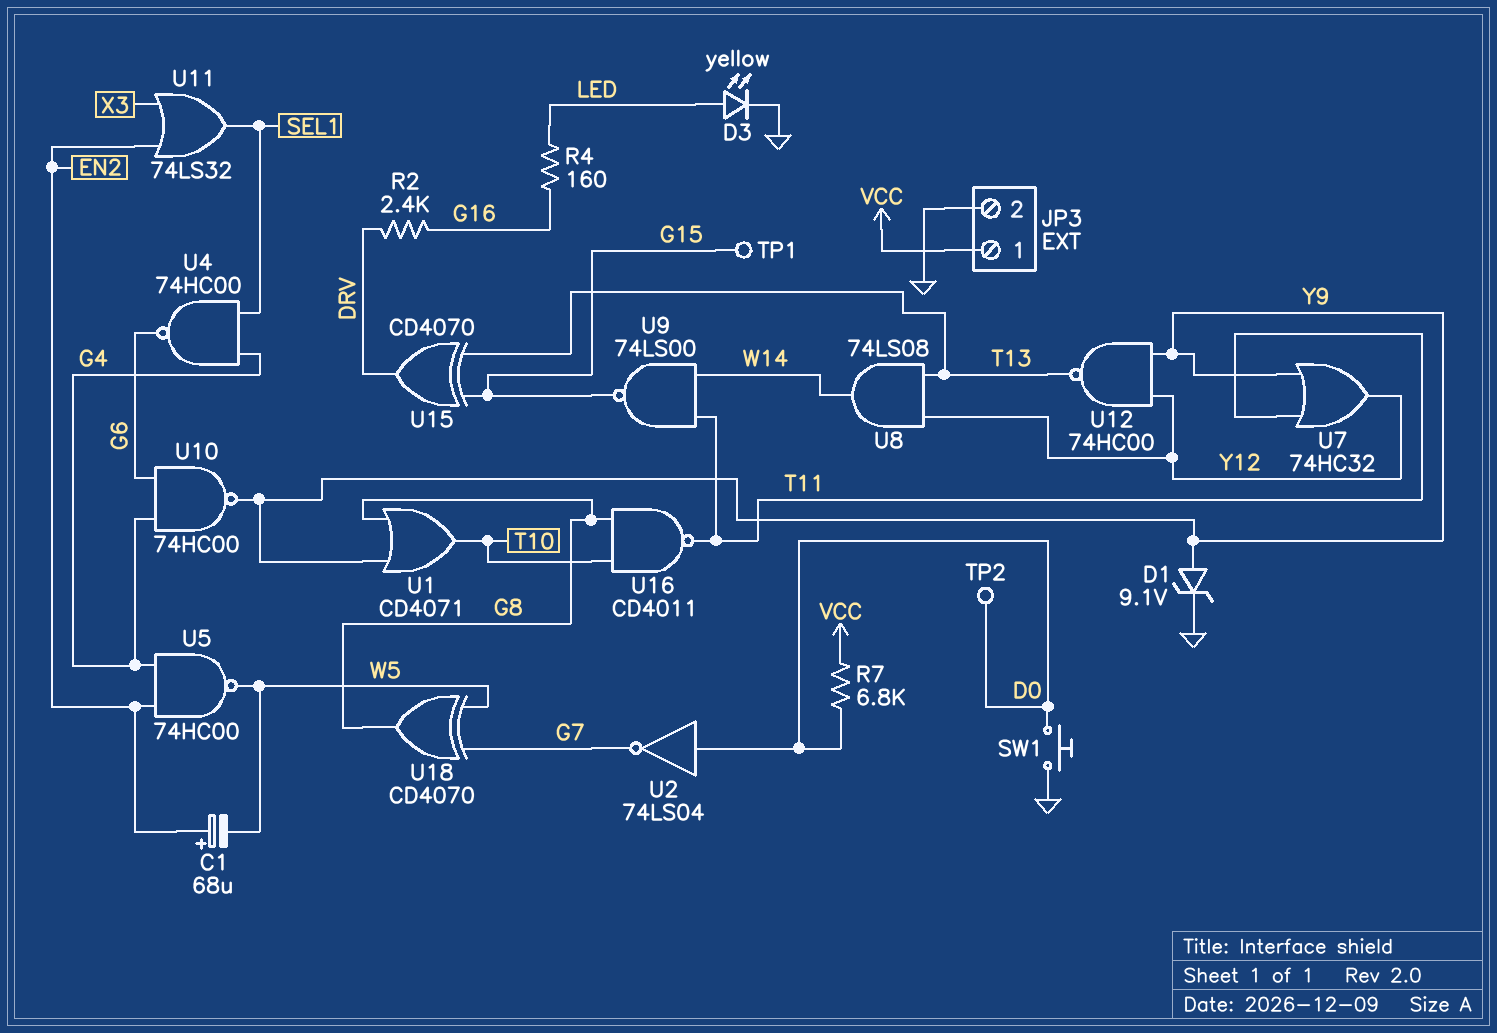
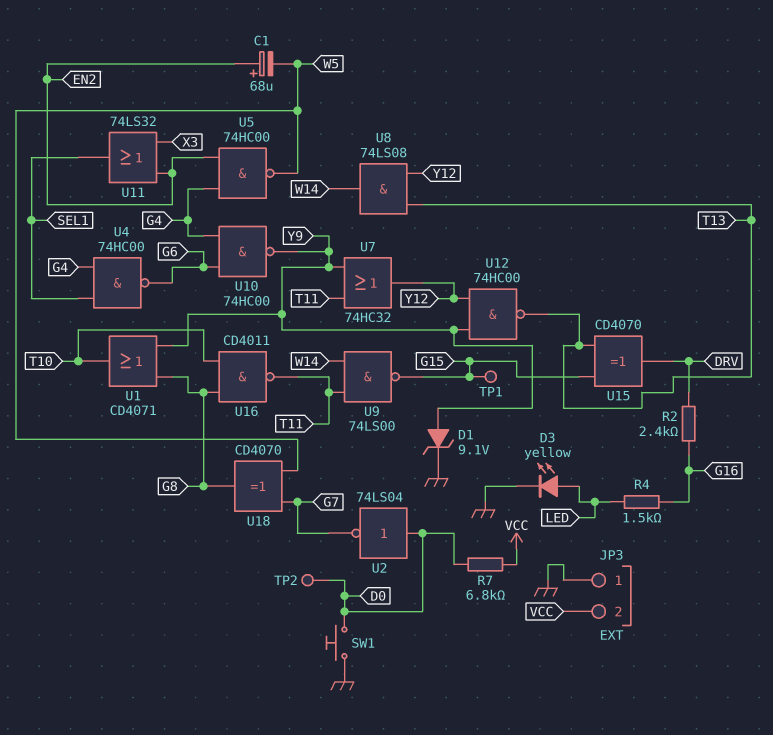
JP3 pin 1: VCC -> GND
JP3 pin 2: GND -> VCC
R4: 160 (G16, LED) -> 1.5k (G16, LED)

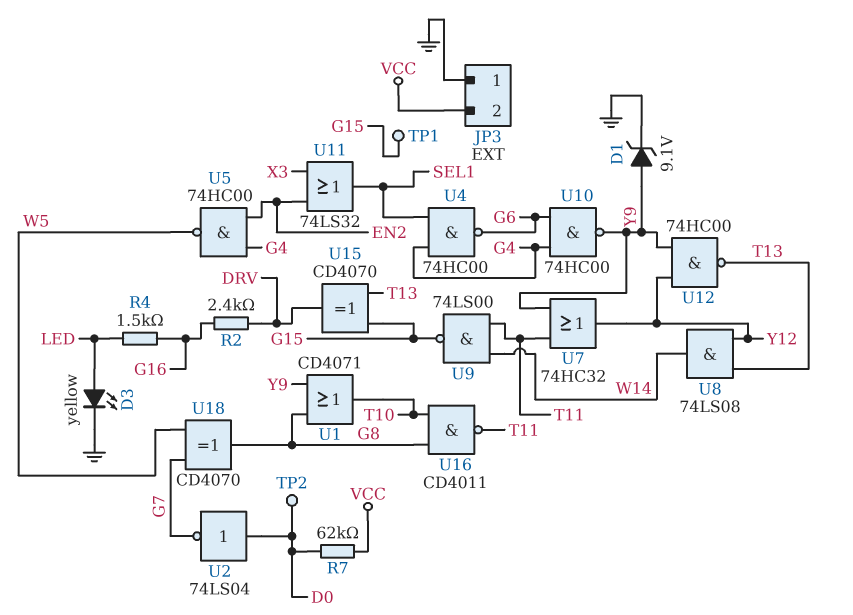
C1: 68uF (plus EN2, minus W5) -> none
R7: 6.8k (D0, VCC) -> 62k (D0, VCC)
SW1: button (D0, GND) -> none

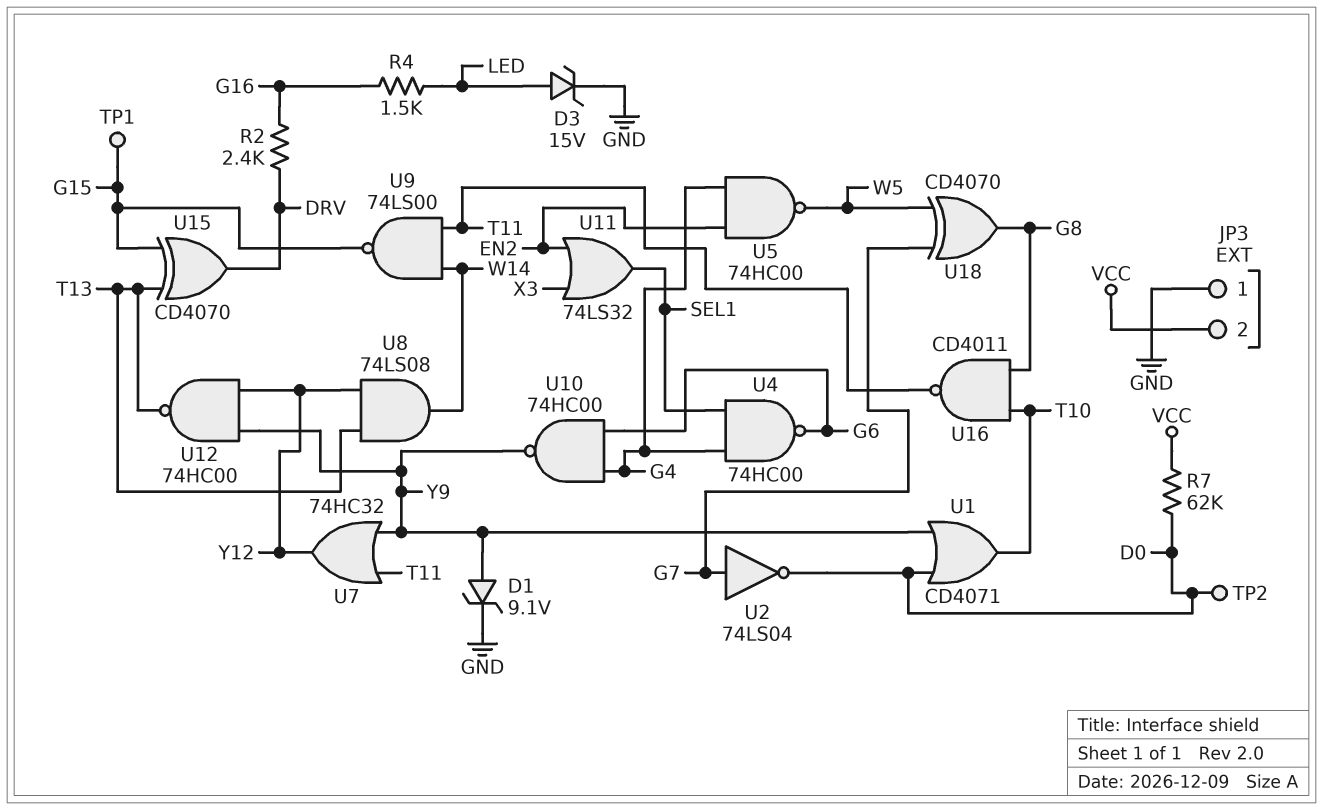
D3: LED yellow (A LED, K GND) -> zener 15V (A LED, K GND)
U1: OR CD4071 (in G8, in Y9, out T10) -> OR CD4071 (in D0, in Y9, out T10)
U2: NOT 74LS04 (in D0, out G7) -> NOT 74LS04 (in G7, out D0)

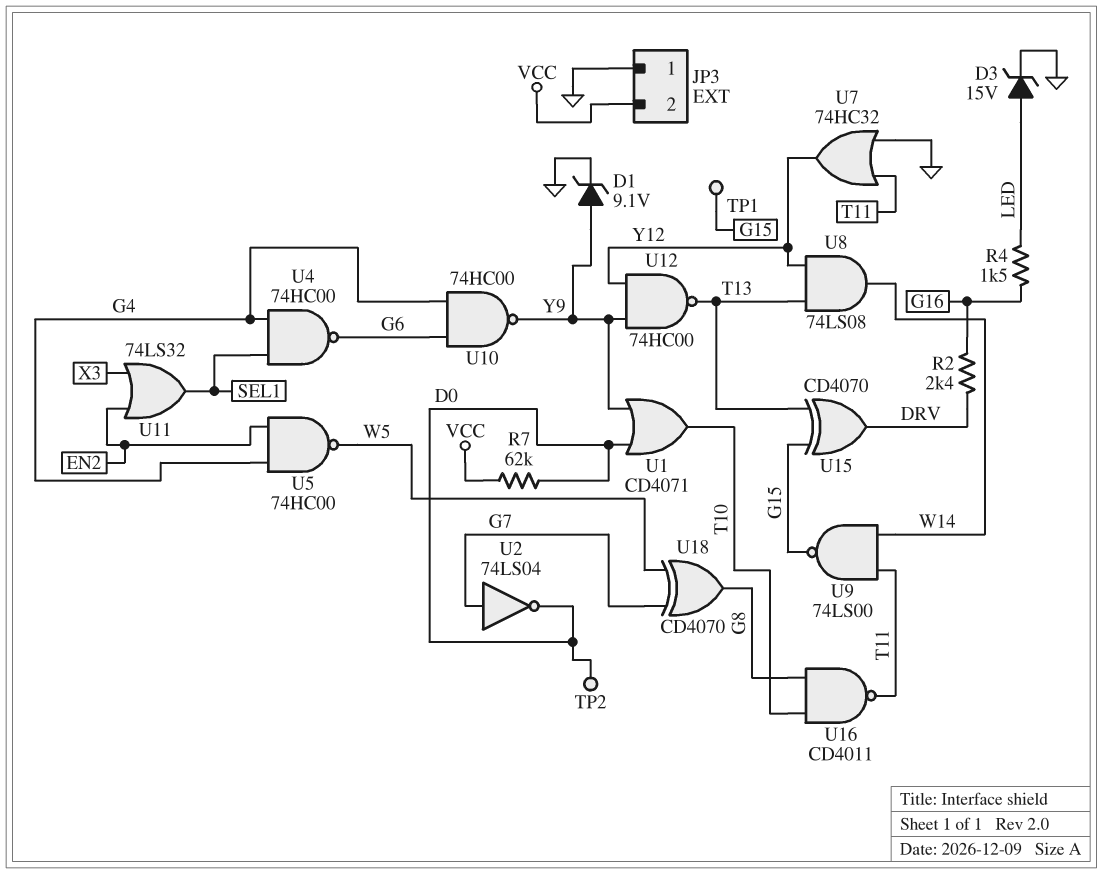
U7: OR 74HC32 (in T11, in Y9, out Y12) -> OR 74HC32 (in GND, in T11, out Y12)

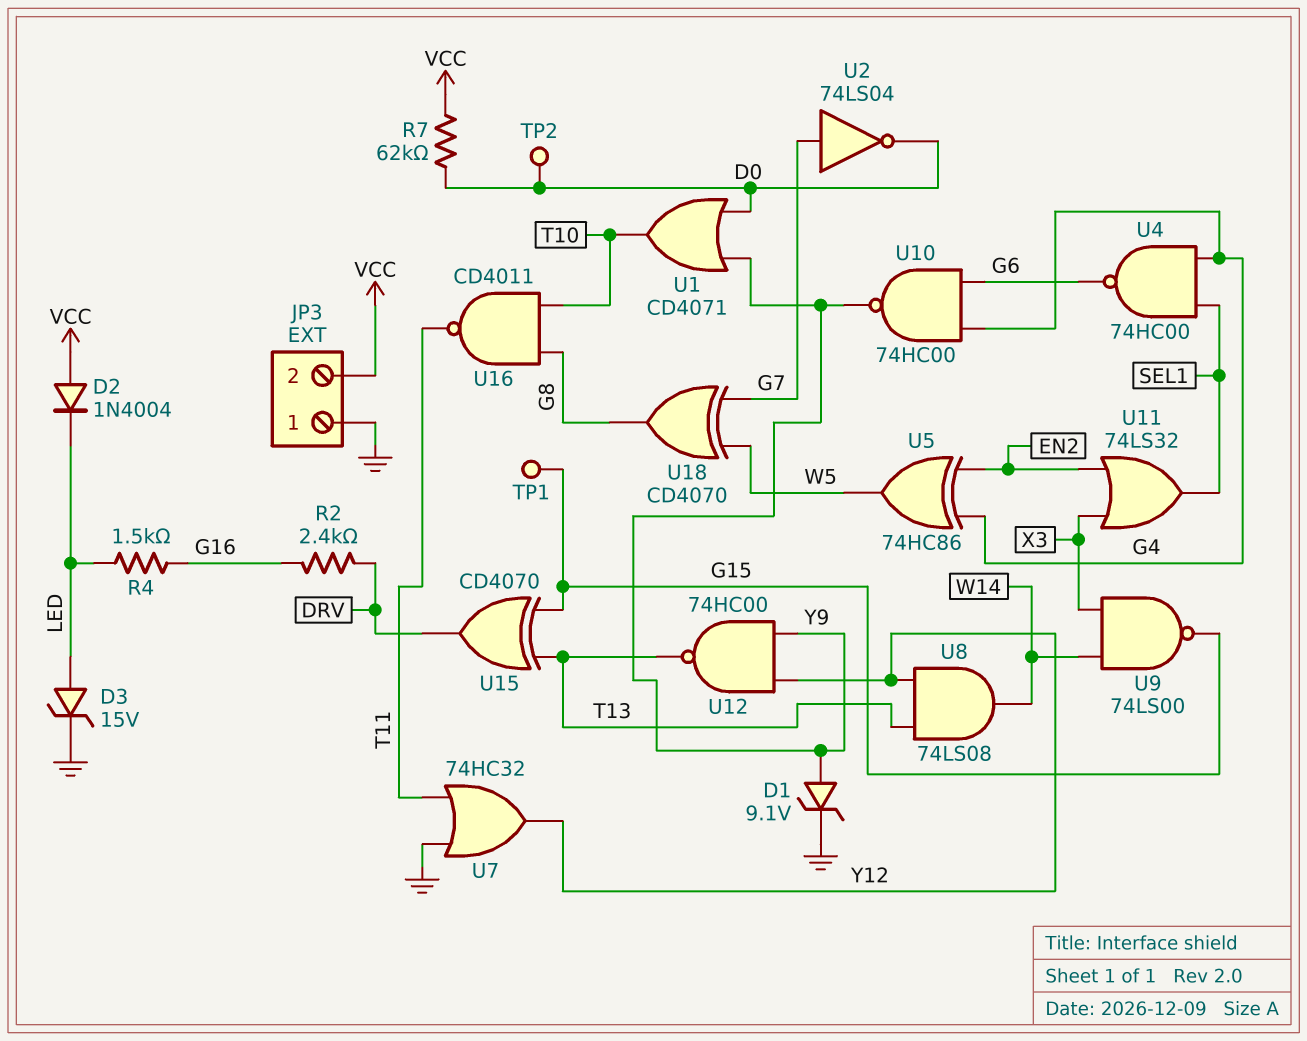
D2: none -> diode 1N4004 (A VCC, K LED)
U5: NAND 74HC00 (in EN2, in G4, out W5) -> XOR 74HC86 (in EN2, in G4, out W5)
U9: NAND 74LS00 (in T11, in W14, out G15) -> NAND 74LS00 (in W14, in X3, out G15)

